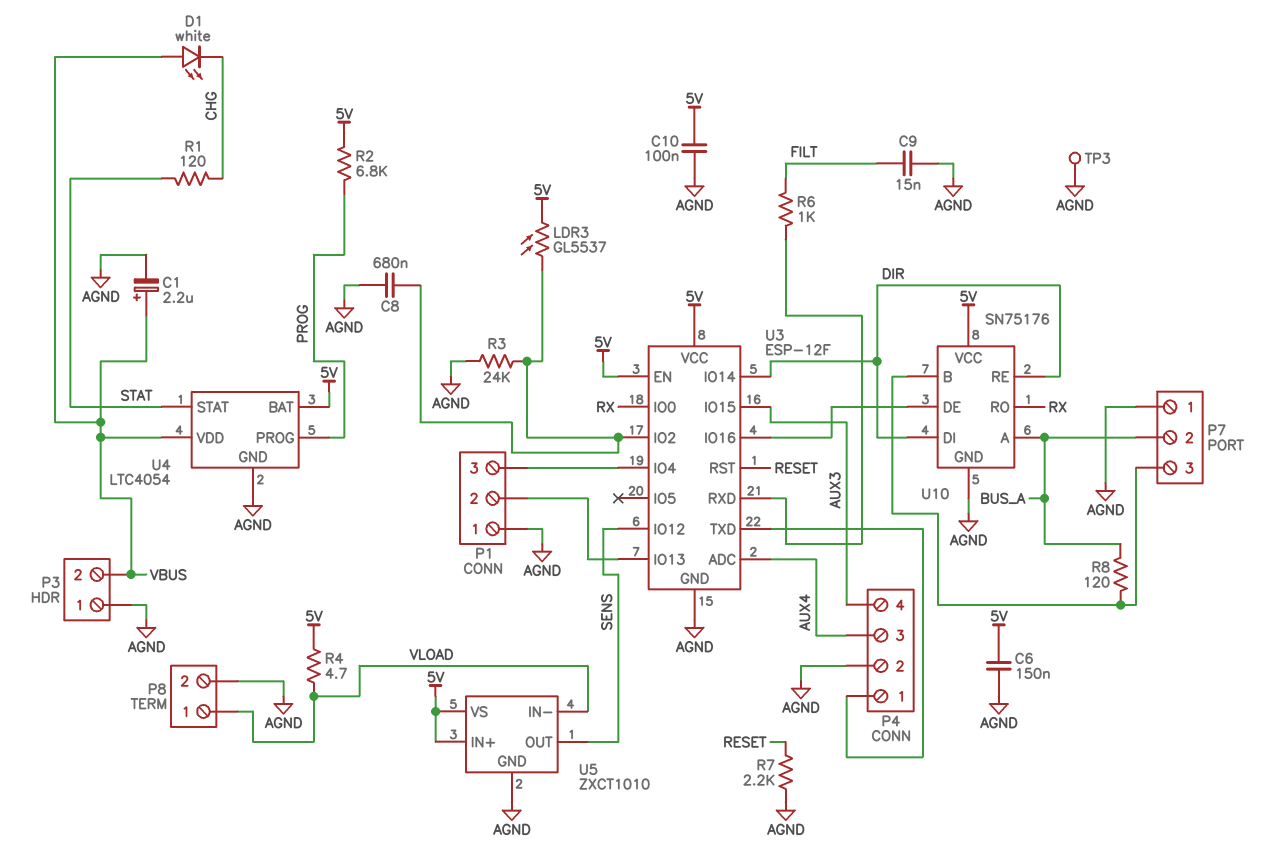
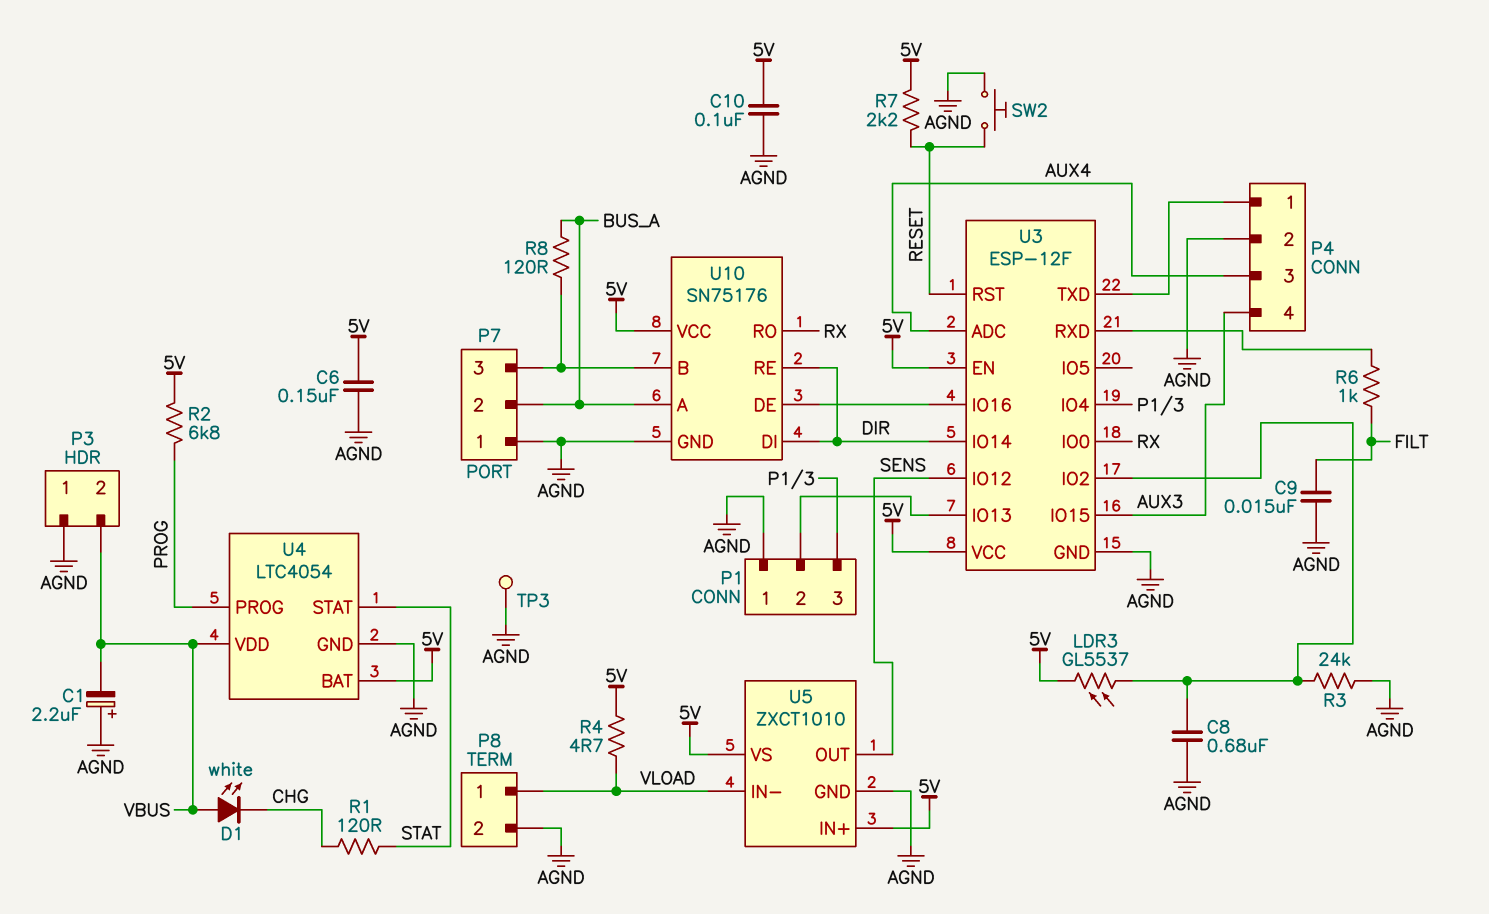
C1: 2.2uF (plus VBUS, minus AGND) -> 2.2uF (plus AGND, minus VBUS)
R7: 2.2k (AGND, RESET) -> 2.2k (5V, RESET)
SW2: none -> button (AGND, RESET)

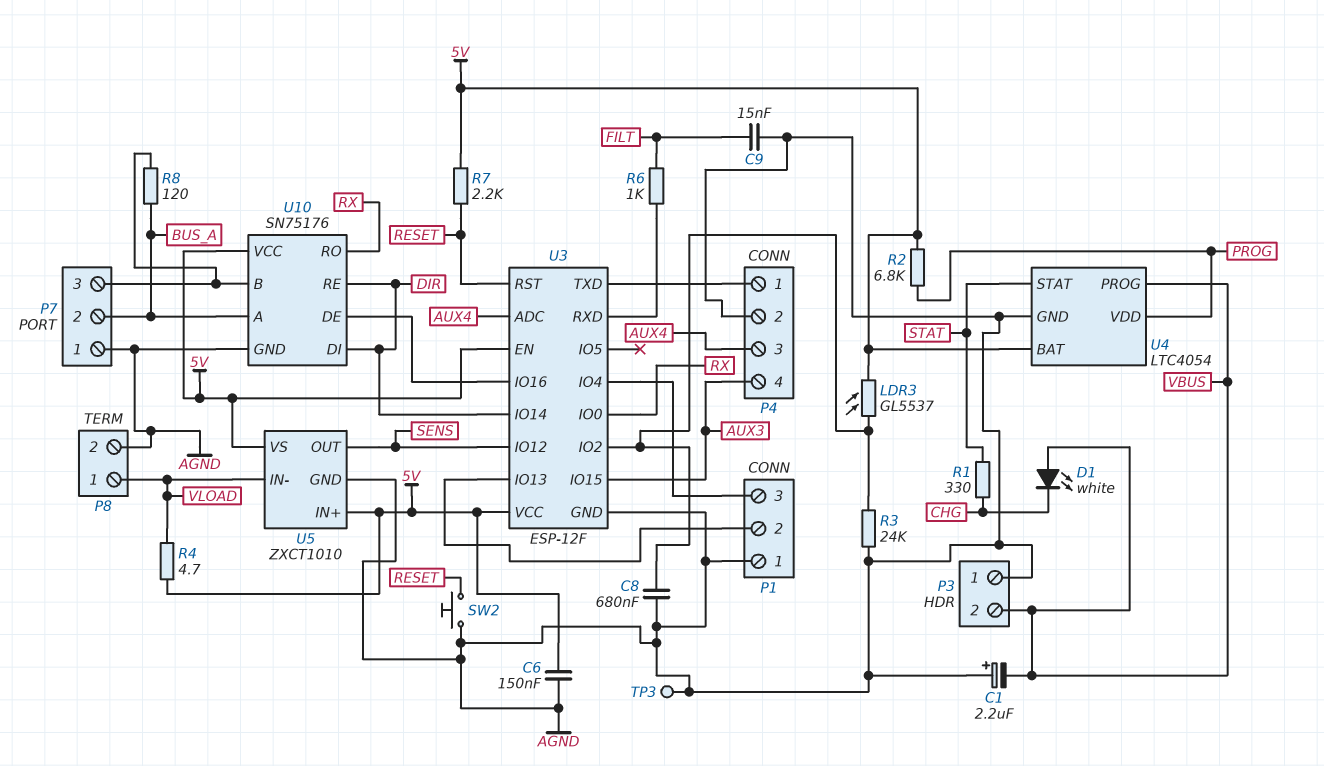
C10: 100nF (5V, AGND) -> none
R1: 120 (CHG, STAT) -> 330 (CHG, STAT)
U4 pin PROG: PROG -> VBUS
U4 pin VDD: VBUS -> PROG

